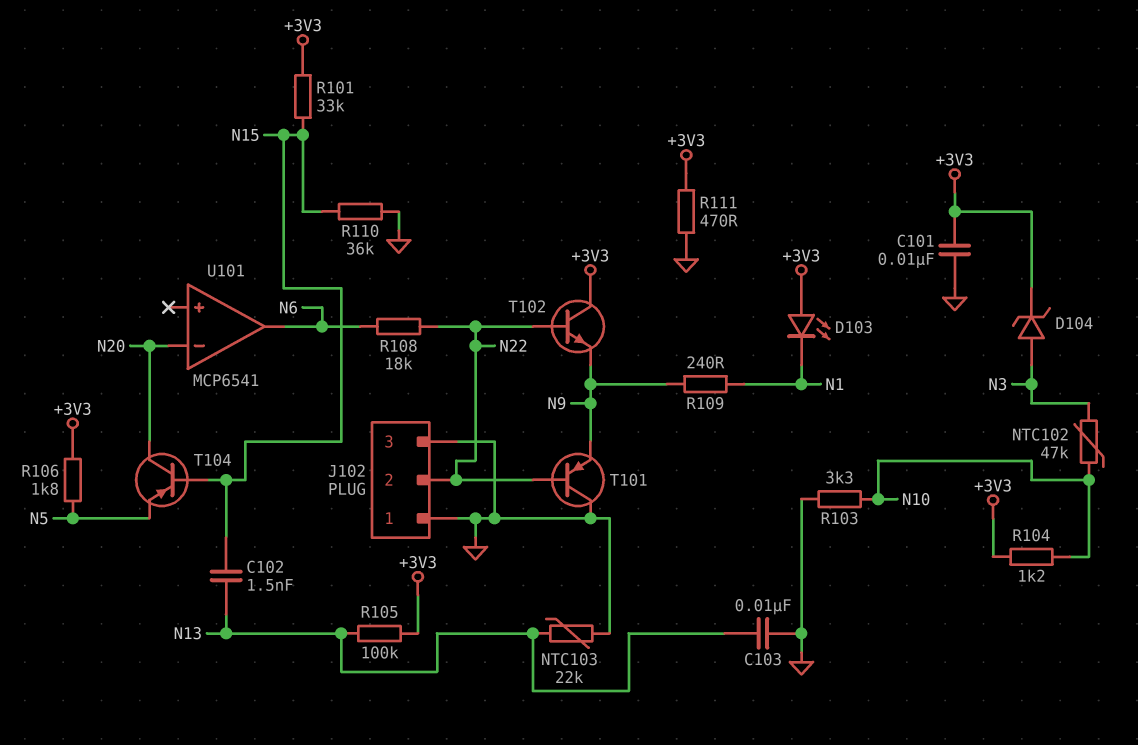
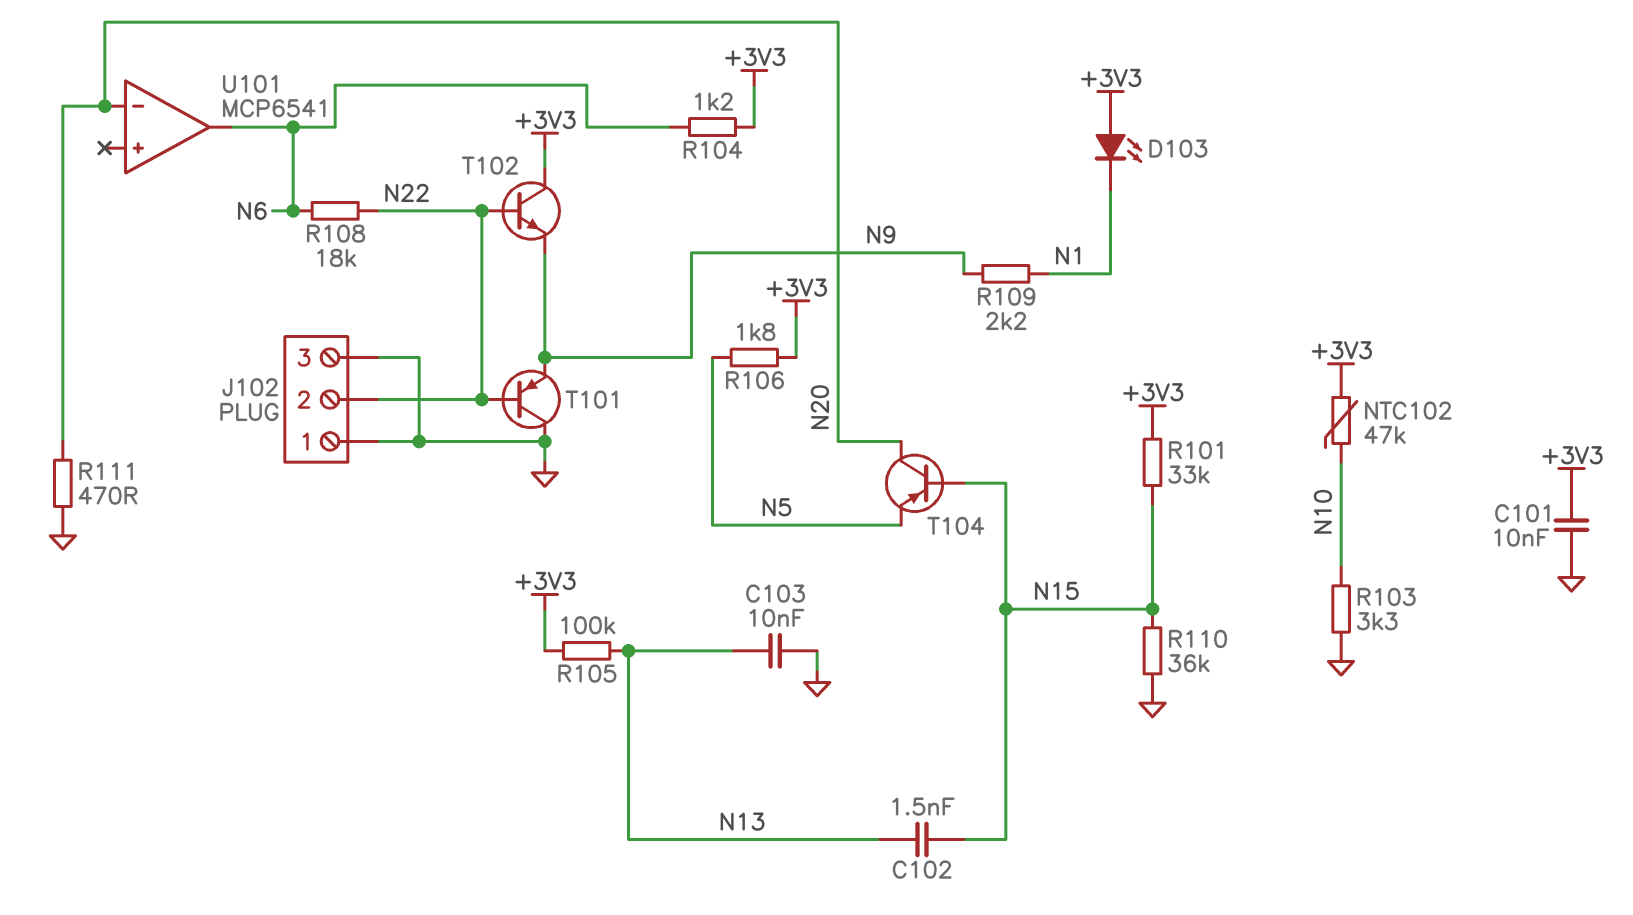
D104: zener (A N3, K +3V3) -> none
NTC102: 47k (N3, N10) -> 47k (+3V3, N10)
NTC103: 22k (GND, N13) -> none
R104: 1.2k (+3V3, N10) -> 1.2k (+3V3, N6)
R109: 240 (N1, N9) -> 2.2k (N1, N9)
R111: 470 (+3V3, GND) -> 470 (GND, N20)

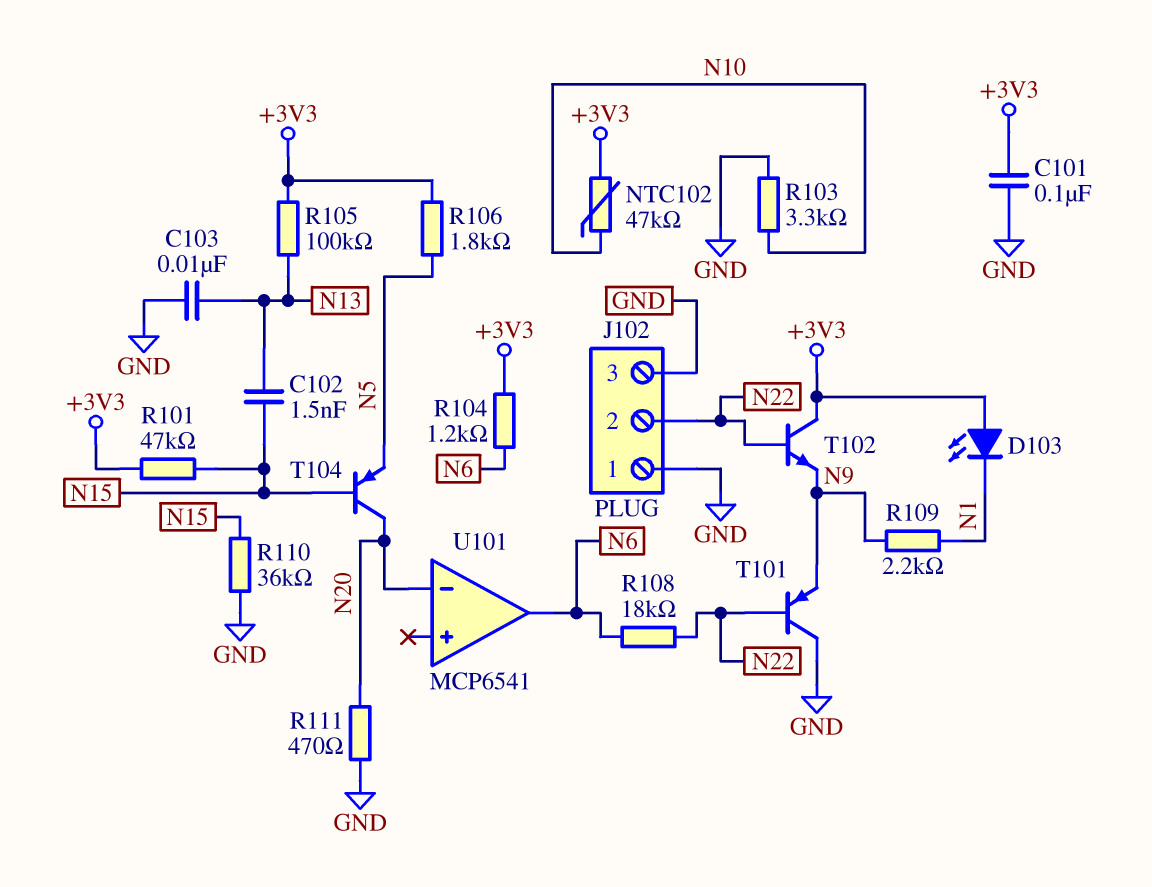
C101: 10nF (+3V3, GND) -> 100nF (+3V3, GND)
R101: 33k (+3V3, N15) -> 47k (+3V3, N15)

